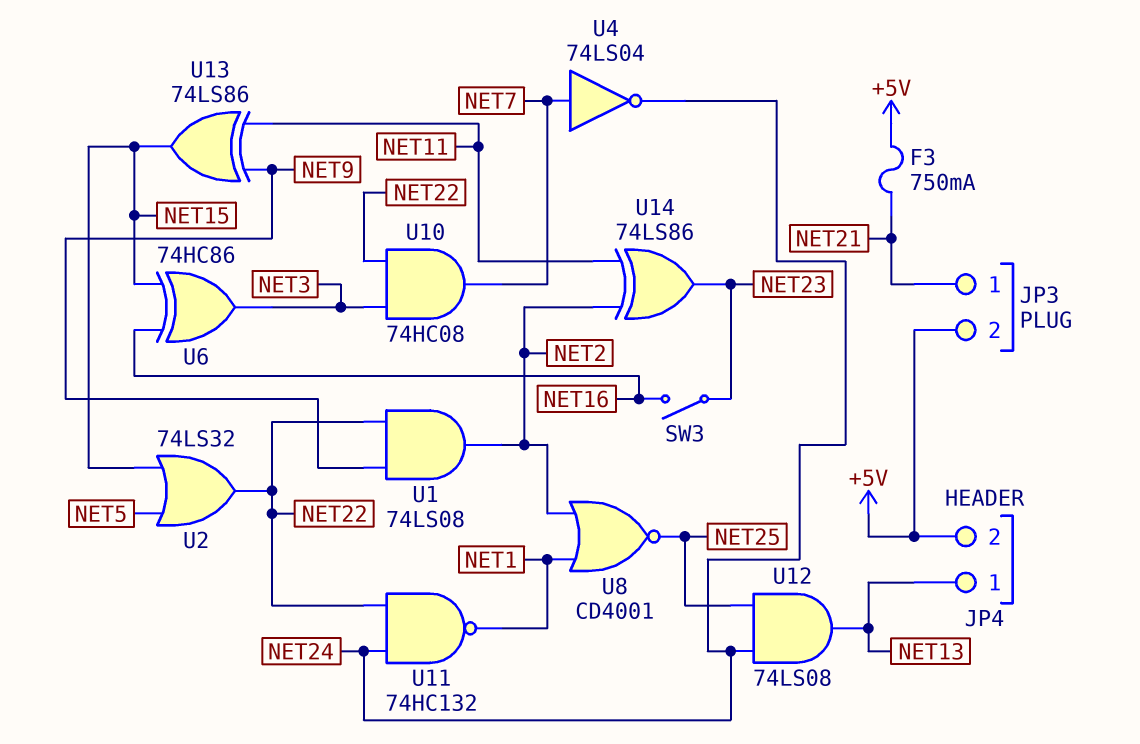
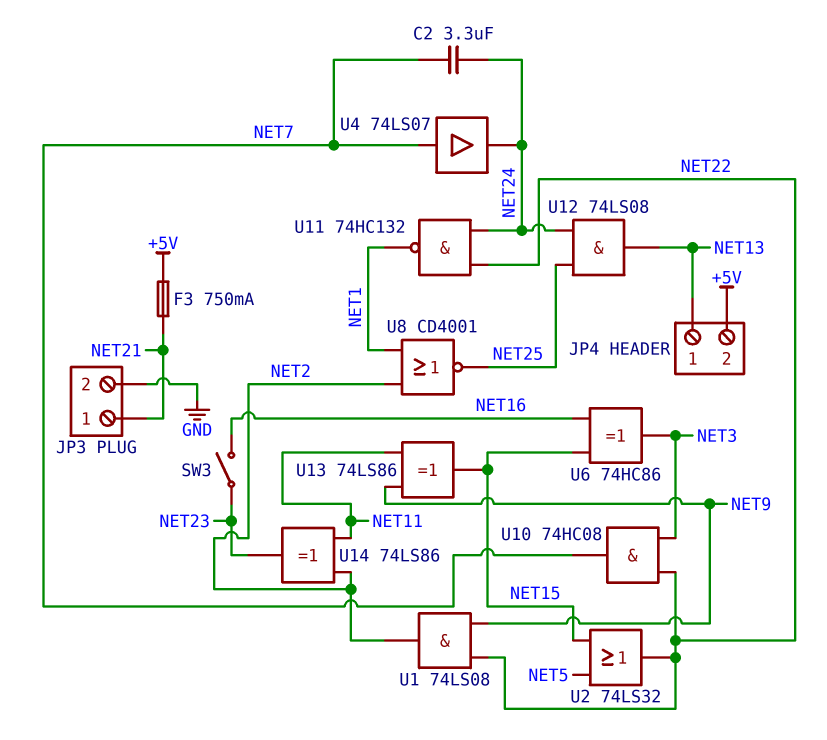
C2: none -> 3.3uF (NET7, NET24)
JP3 pin 2: +5V -> GND
U4: NOT 74LS04 (in NET7, out NET24) -> buffer 74LS07 (in NET7, out NET24)

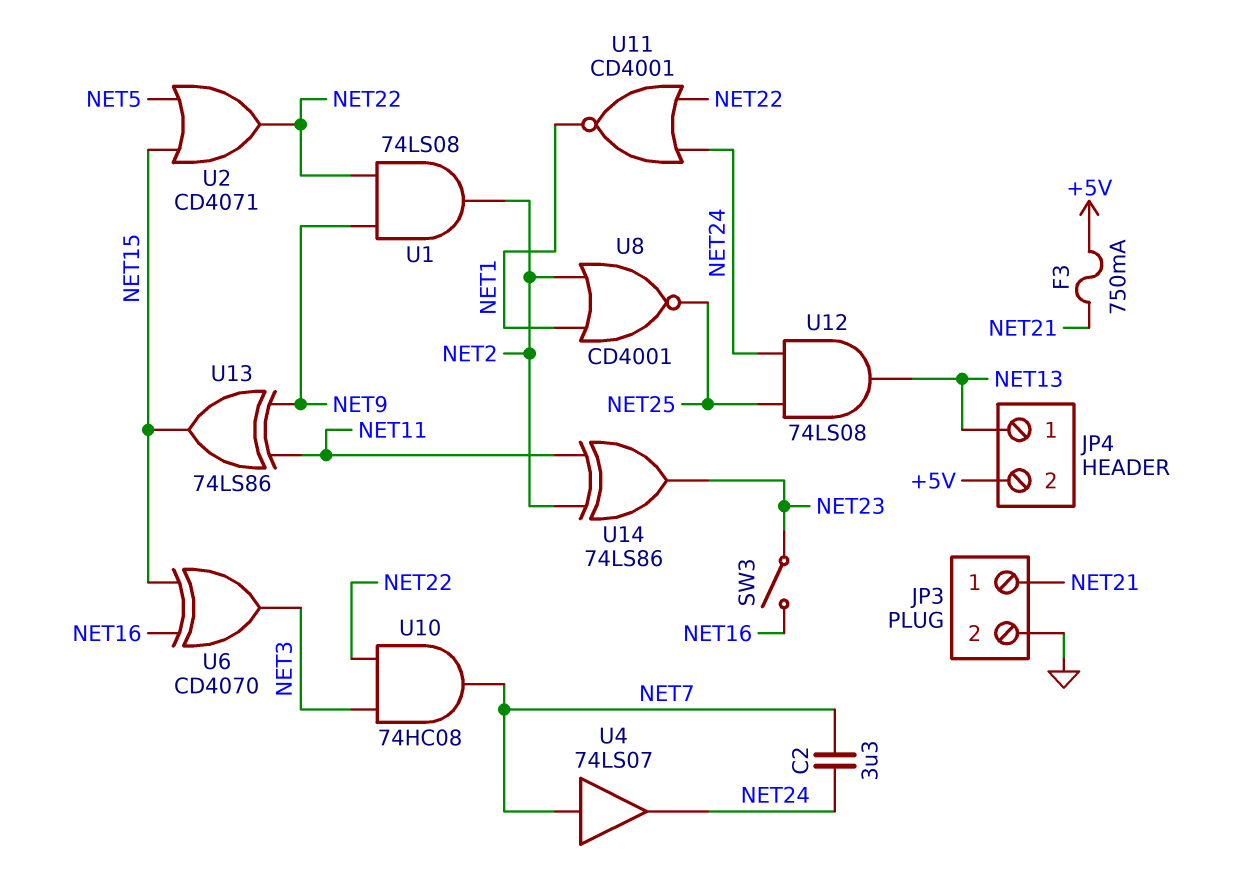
U2: OR 74LS32 (in NET5, in NET15, out NET22) -> OR CD4071 (in NET5, in NET15, out NET22)
U6: XOR 74HC86 (in NET15, in NET16, out NET3) -> XOR CD4070 (in NET15, in NET16, out NET3)
U11: NAND 74HC132 (in NET22, in NET24, out NET1) -> NOR CD4001 (in NET22, in NET24, out NET1)

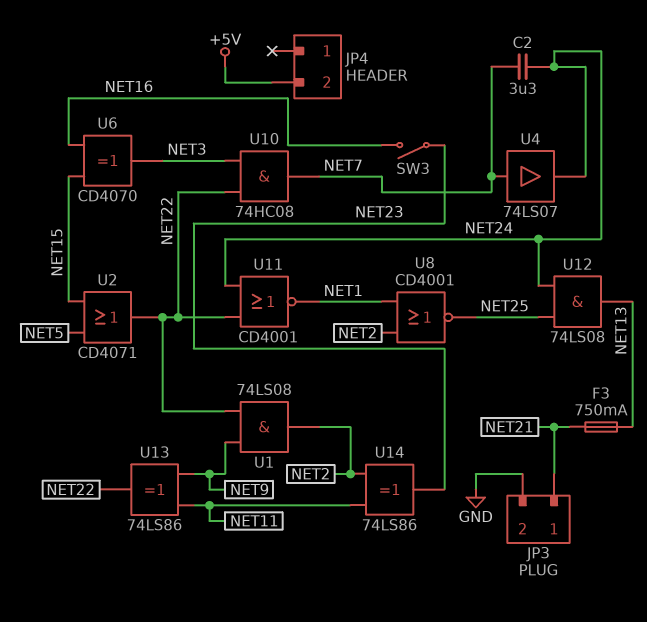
F3: 750mA (+5V, NET21) -> 750mA (NET13, NET21)
JP4 pin 1: NET13 -> none
U13: XOR 74LS86 (in NET9, in NET11, out NET15) -> XOR 74LS86 (in NET9, in NET11, out NET22)

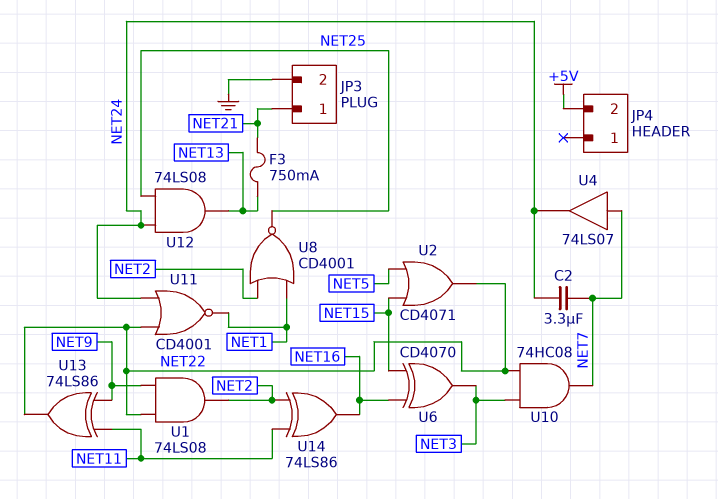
SW3: switch (NET16, NET23) -> none
U14: XOR 74LS86 (in NET2, in NET11, out NET23) -> XOR 74LS86 (in NET2, in NET11, out NET16)

